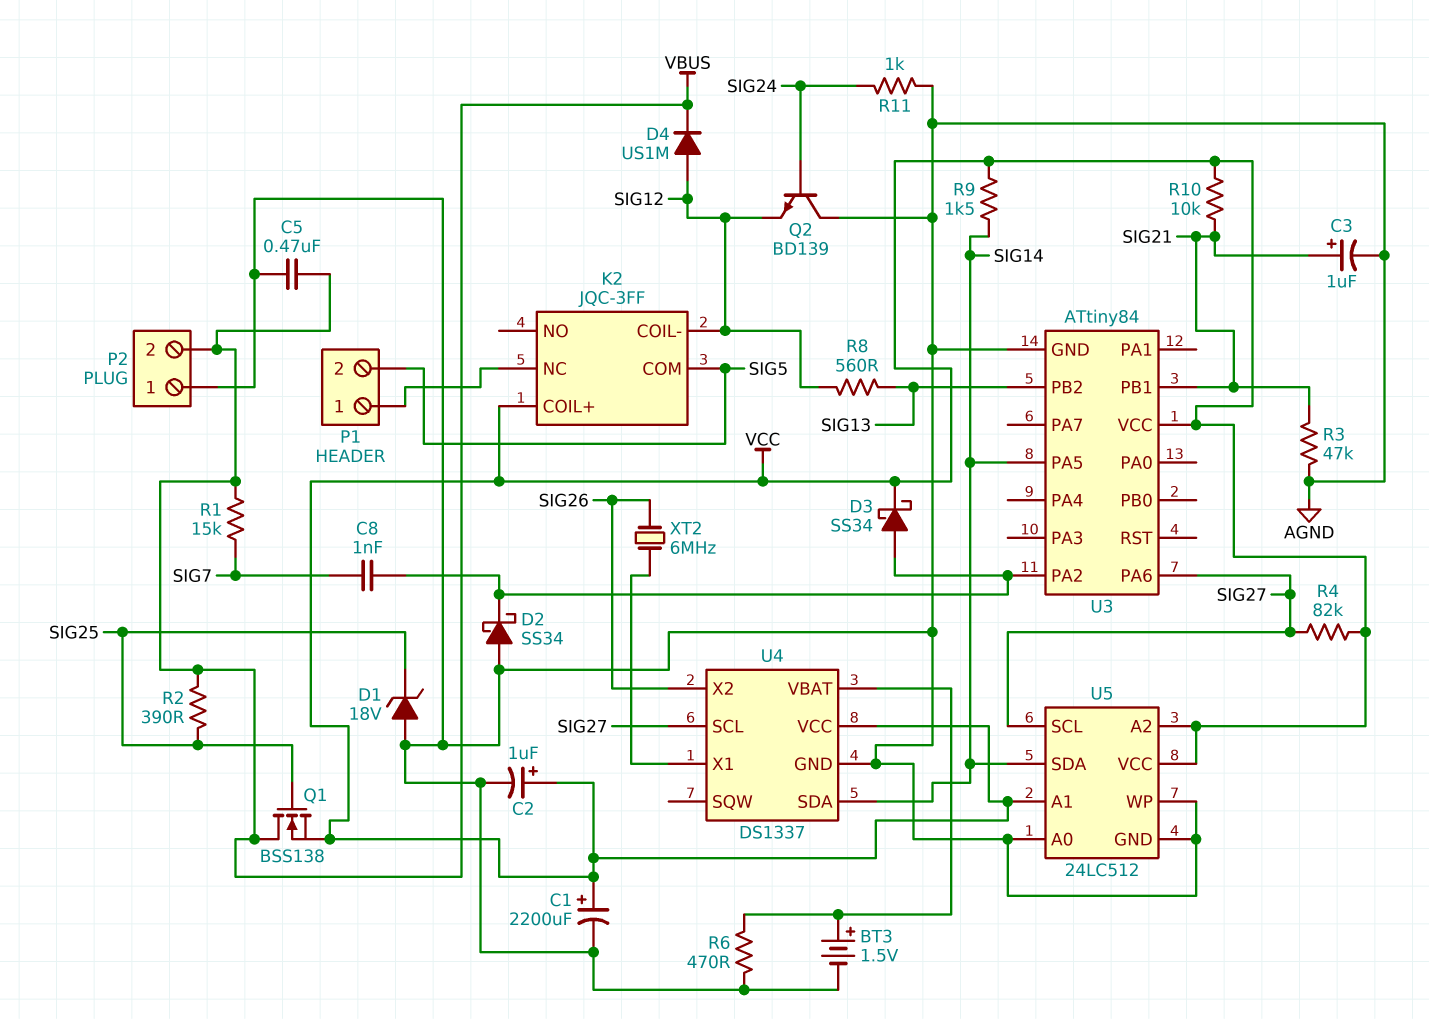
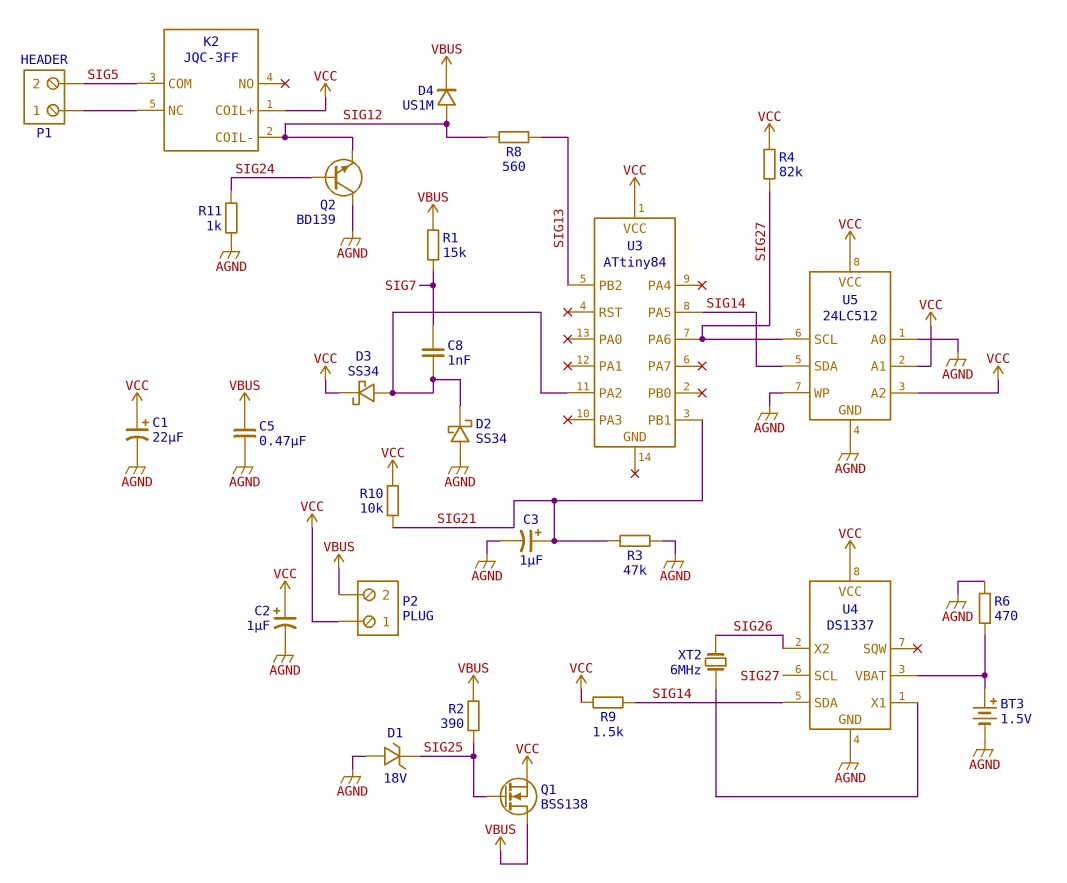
C1: 2200uF (plus VCC, minus AGND) -> 22uF (plus VCC, minus AGND)
P2 pin 1: AGND -> VCC
U3 pin GND: AGND -> none

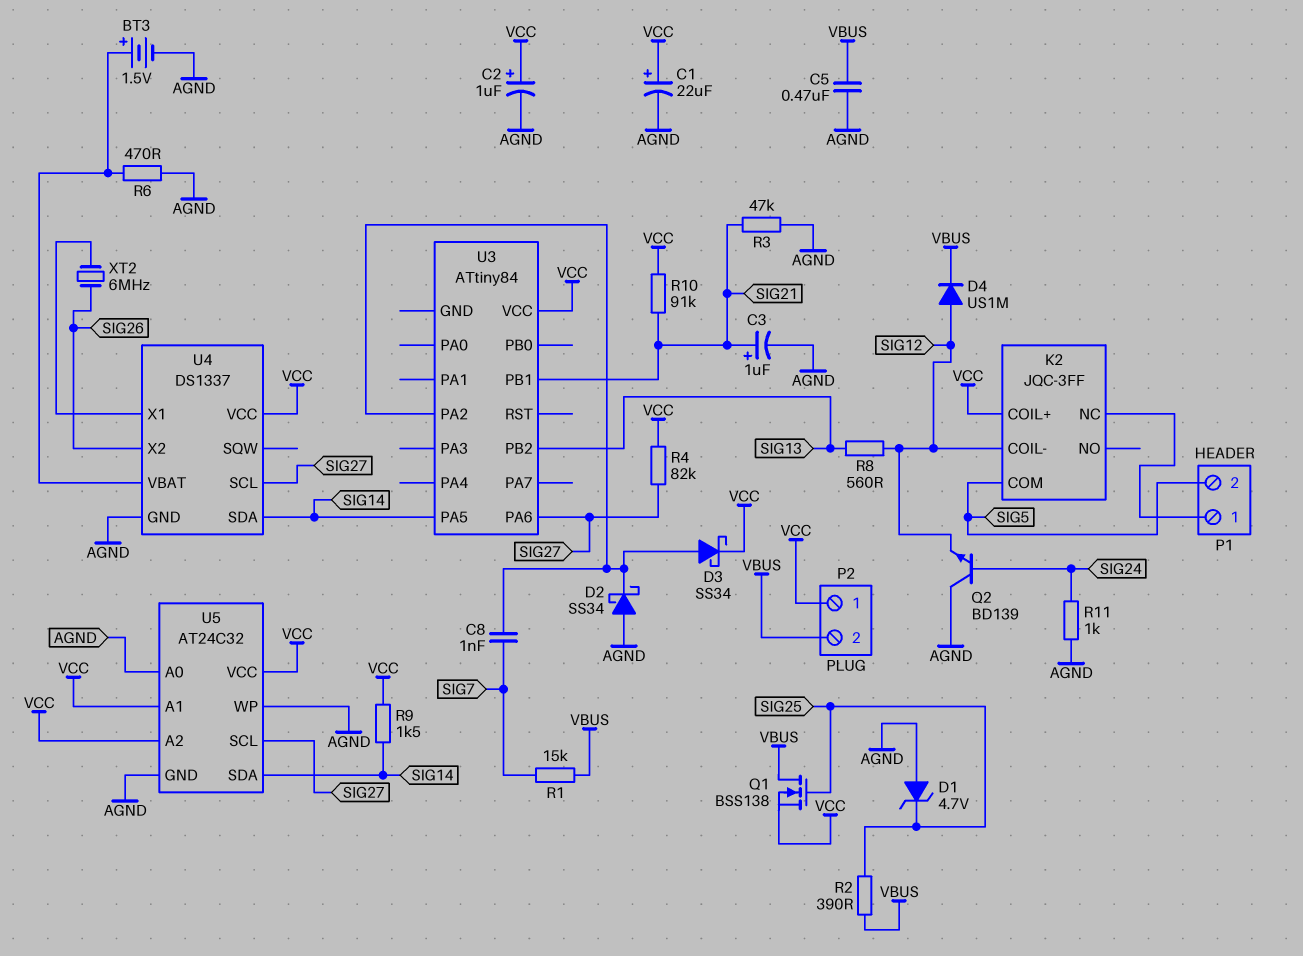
D1: zener 18V (A AGND, K SIG25) -> zener 4.7V (A AGND, K SIG25)
R10: 10k (SIG21, VCC) -> 91k (SIG21, VCC)
U5: 24LC512 -> AT24C32

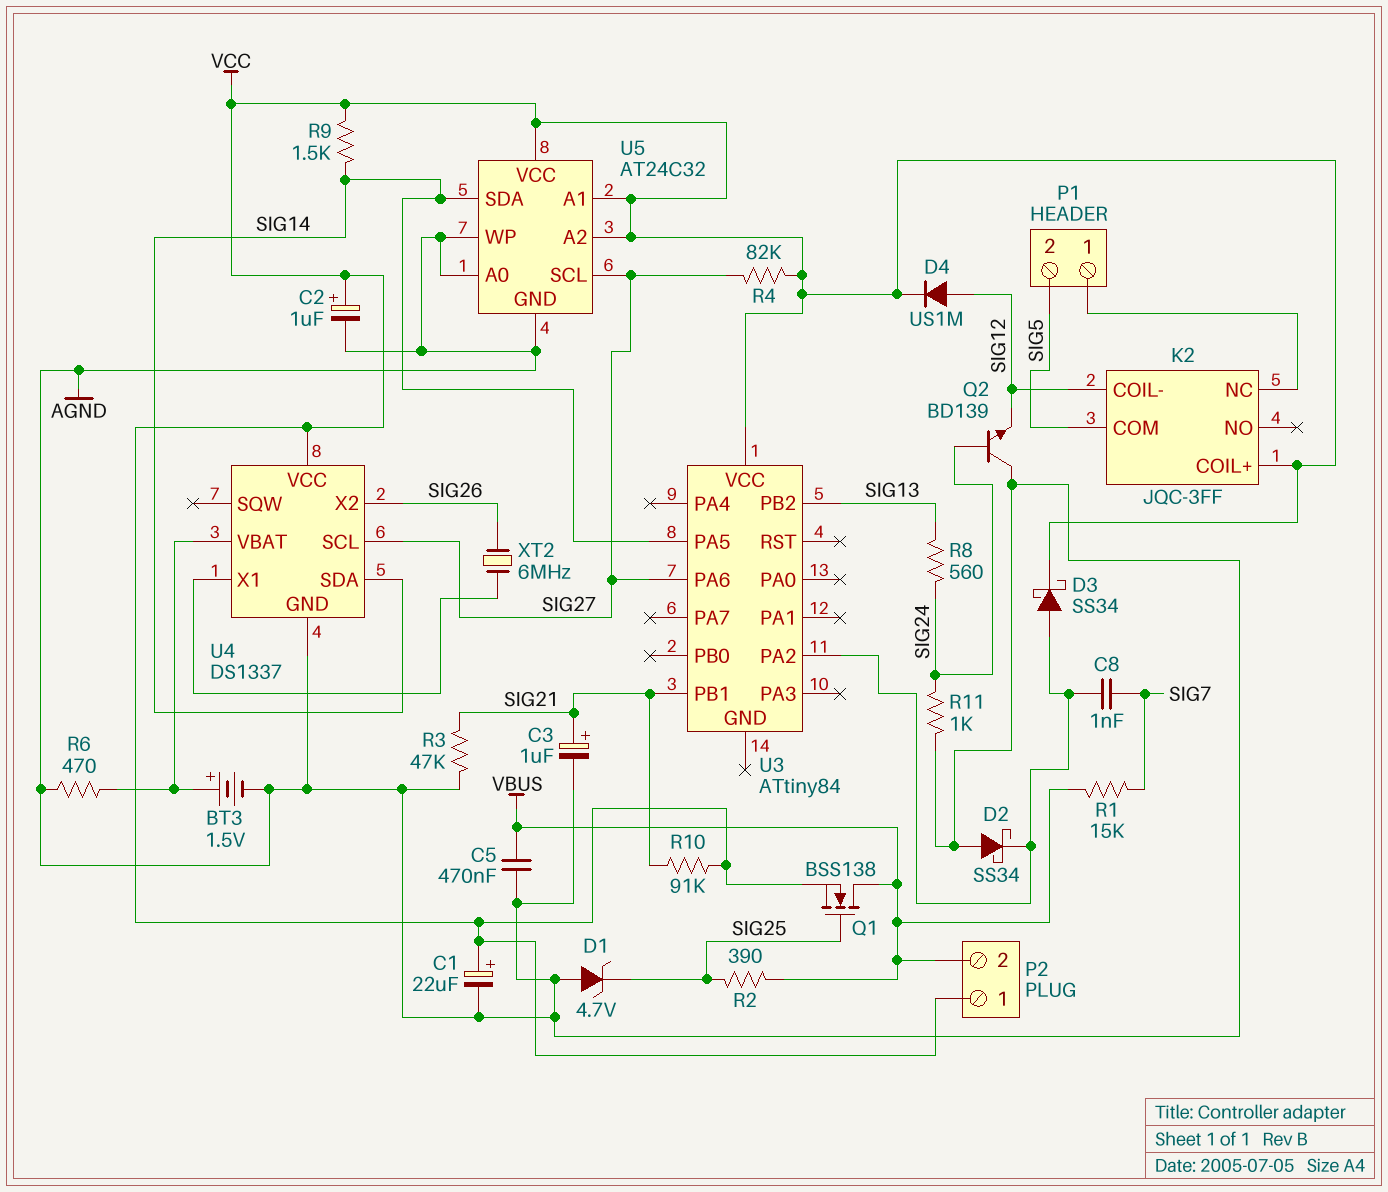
D4: diode US1M (A SIG12, K VBUS) -> diode US1M (A SIG12, K VCC)
R8: 560 (SIG12, SIG13) -> 560 (SIG13, SIG24)

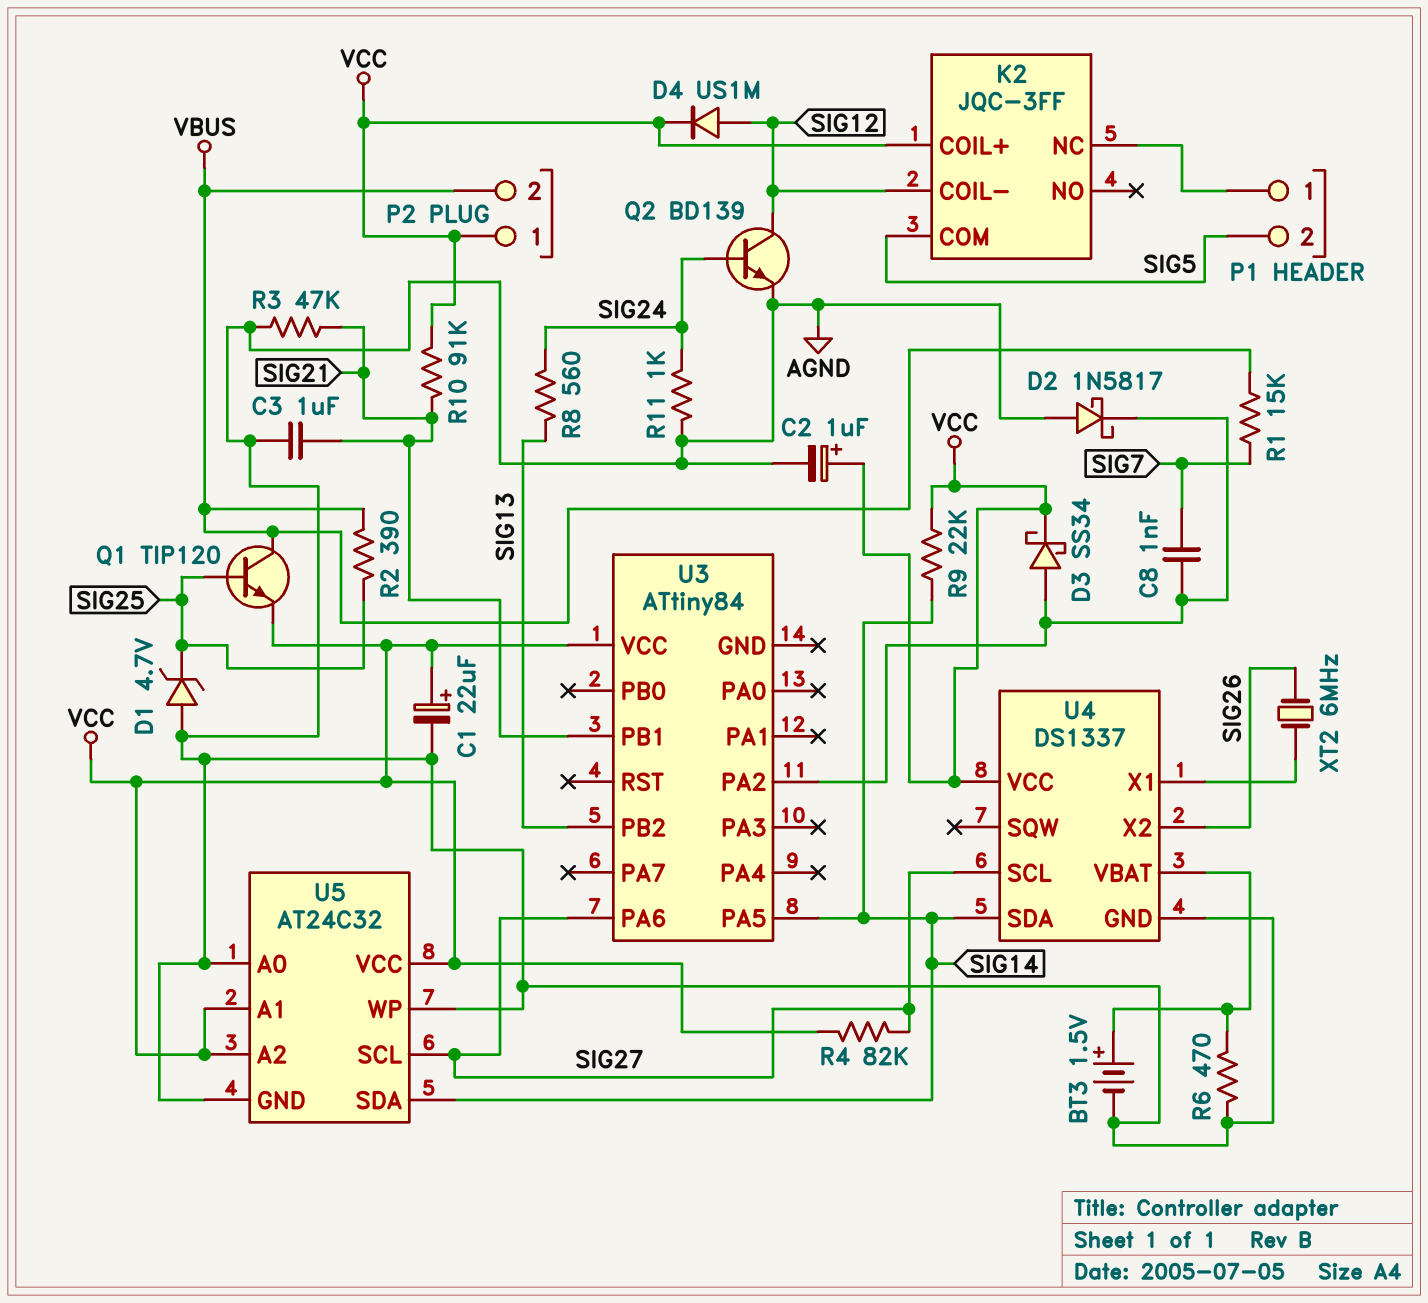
C3: 1uF (plus SIG21, minus AGND) -> 1uF (AGND, SIG21)
C5: 470nF (AGND, VBUS) -> none
D2: schottky SS34 (A AGND, K U3/PA2) -> schottky 1N5817 (A AGND, K U3/PA2)
Q1: NMOS BSS138 (G SIG25, D VBUS, S VCC) -> NPN TIP120 (B SIG25, C VBUS, E VCC)
Q2: NPN BD139 (B SIG24, C AGND, E SIG12) -> NPN BD139 (B SIG24, C SIG12, E AGND)
R9: 1.5k (SIG14, VCC) -> 22k (SIG14, VCC)

